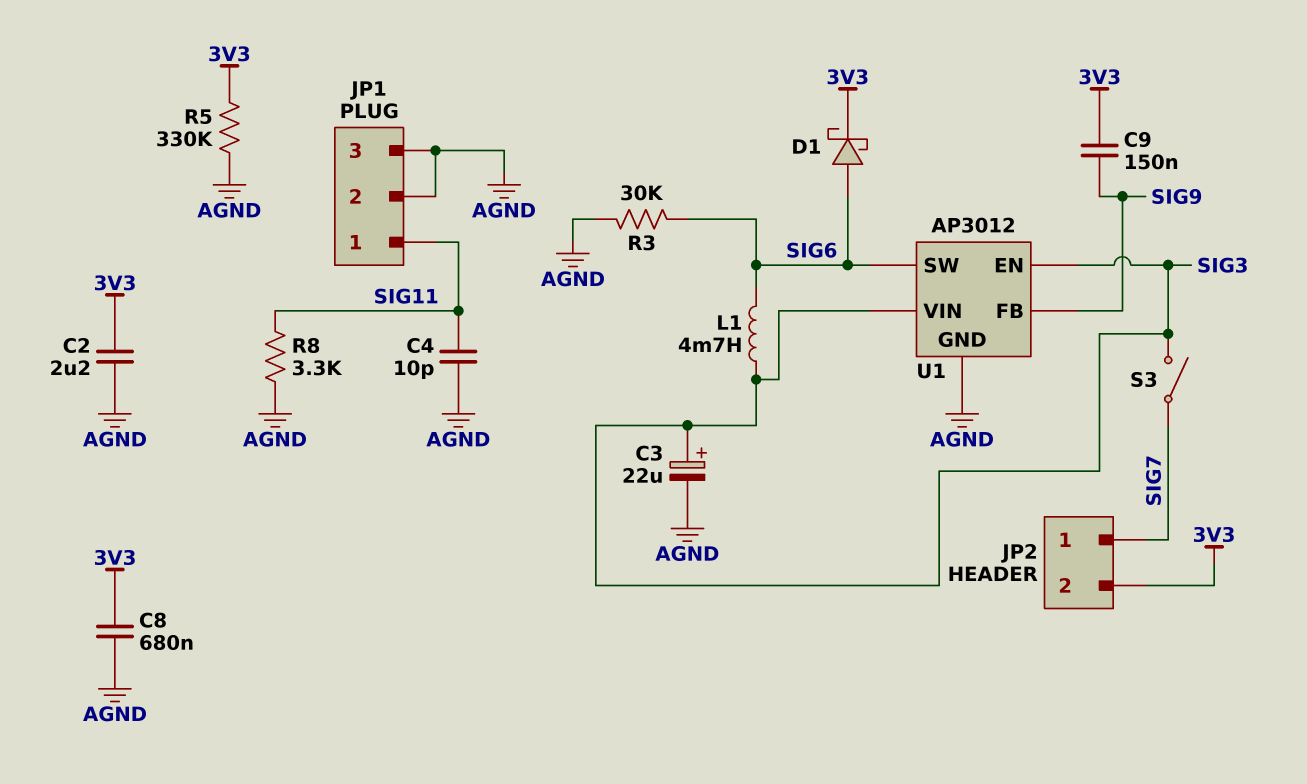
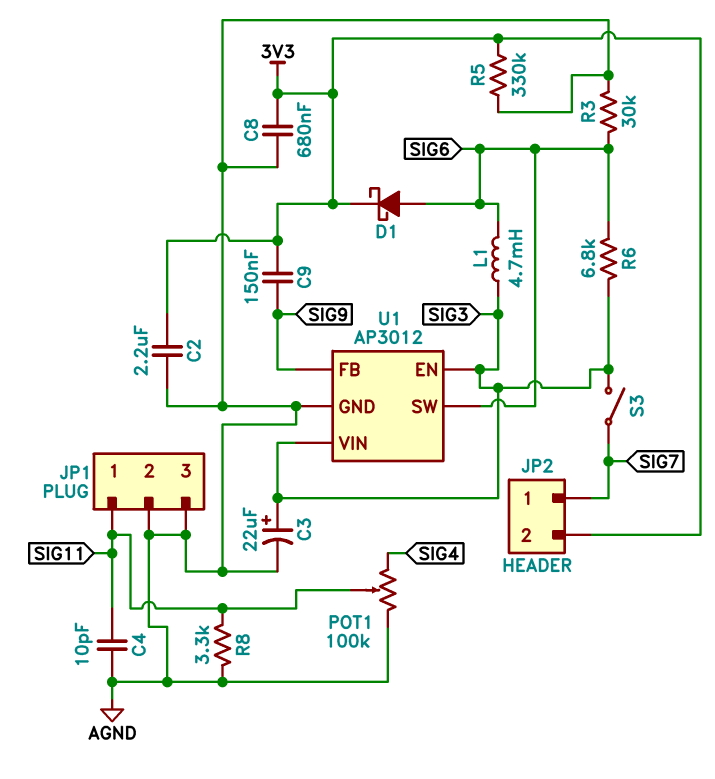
POT1: none -> 100k (AGND, SIG4, wiper SIG11)
R6: none -> 6.8k (SIG3, SIG6)

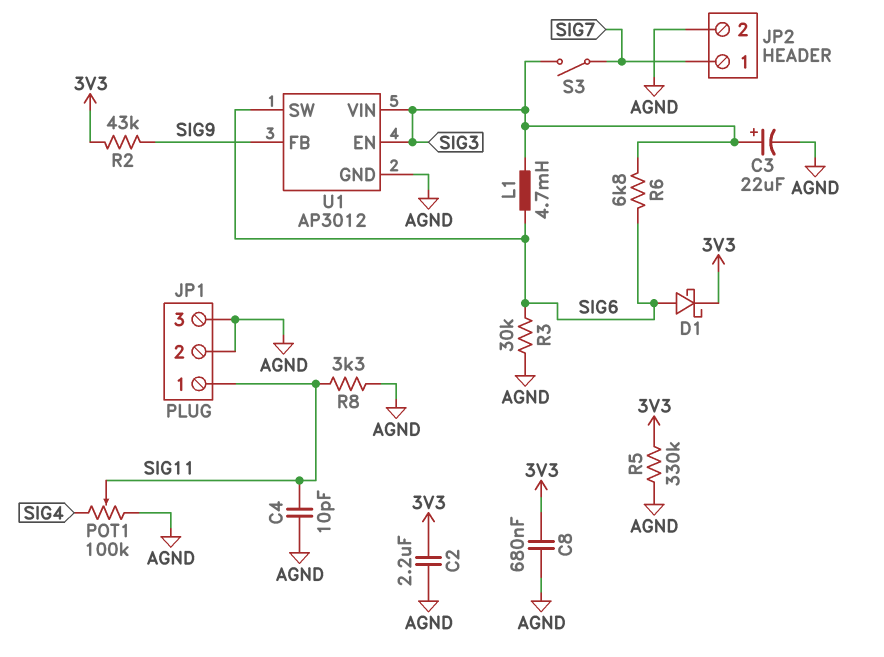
C9: 150nF (3V3, SIG9) -> none
JP2 pin 2: 3V3 -> AGND
R2: none -> 43k (3V3, SIG9)

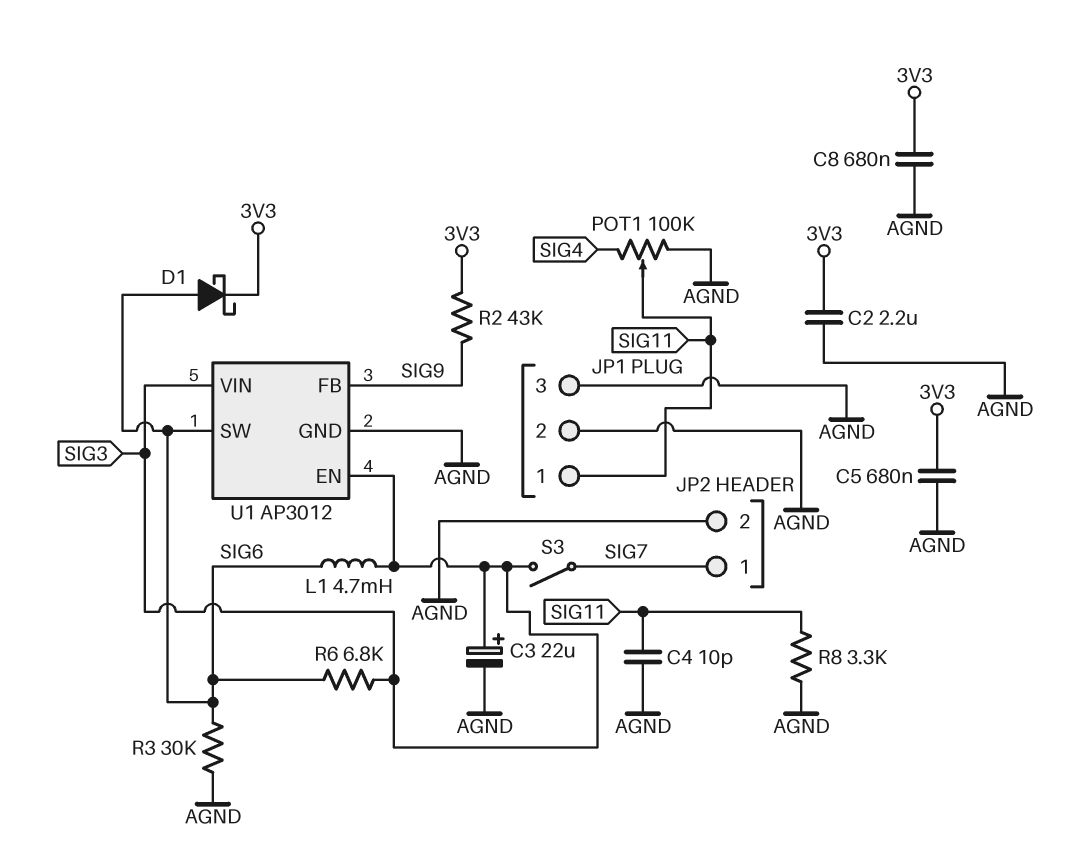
C5: none -> 680nF (3V3, AGND)
R5: 330k (3V3, AGND) -> none

